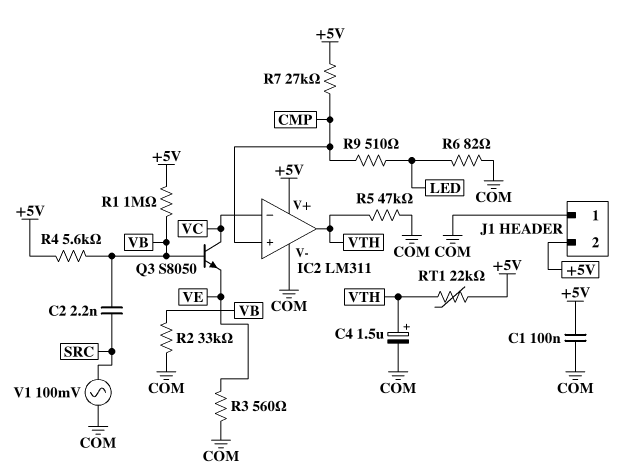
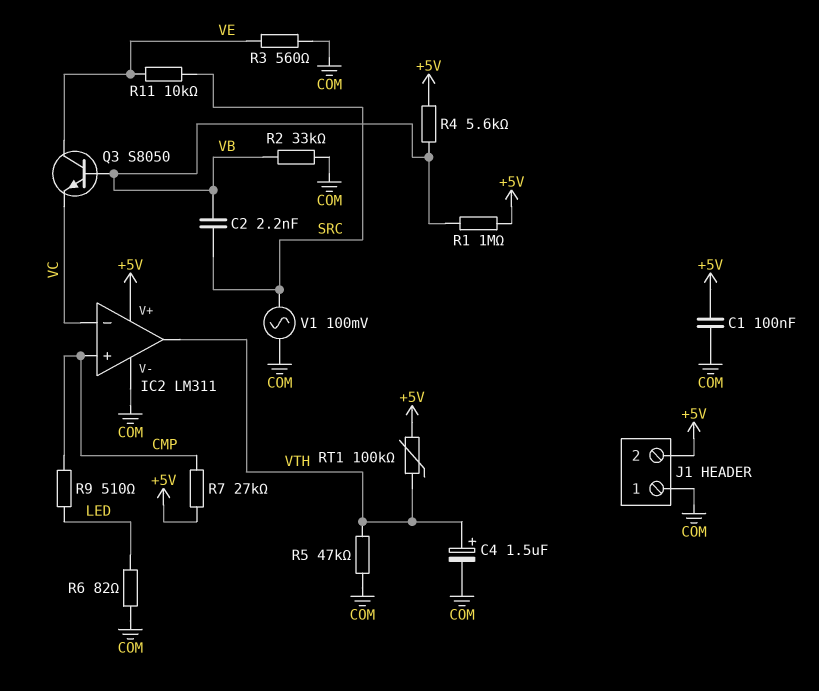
Q3: NPN S8050 (B VB, C VC, E VE) -> NPN S8050 (B VB, C VE, E VC)
R11: none -> 10k (SRC, VE)
RT1: 22k (+5V, VTH) -> 100k (+5V, VTH)

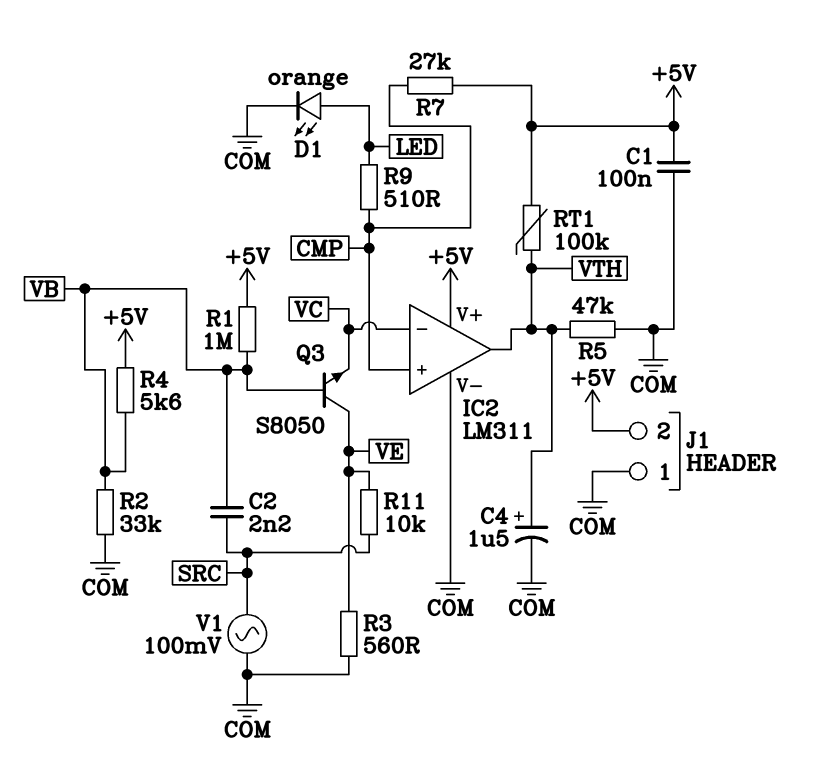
D1: none -> LED orange (A LED, K COM)
R6: 82 (COM, LED) -> none

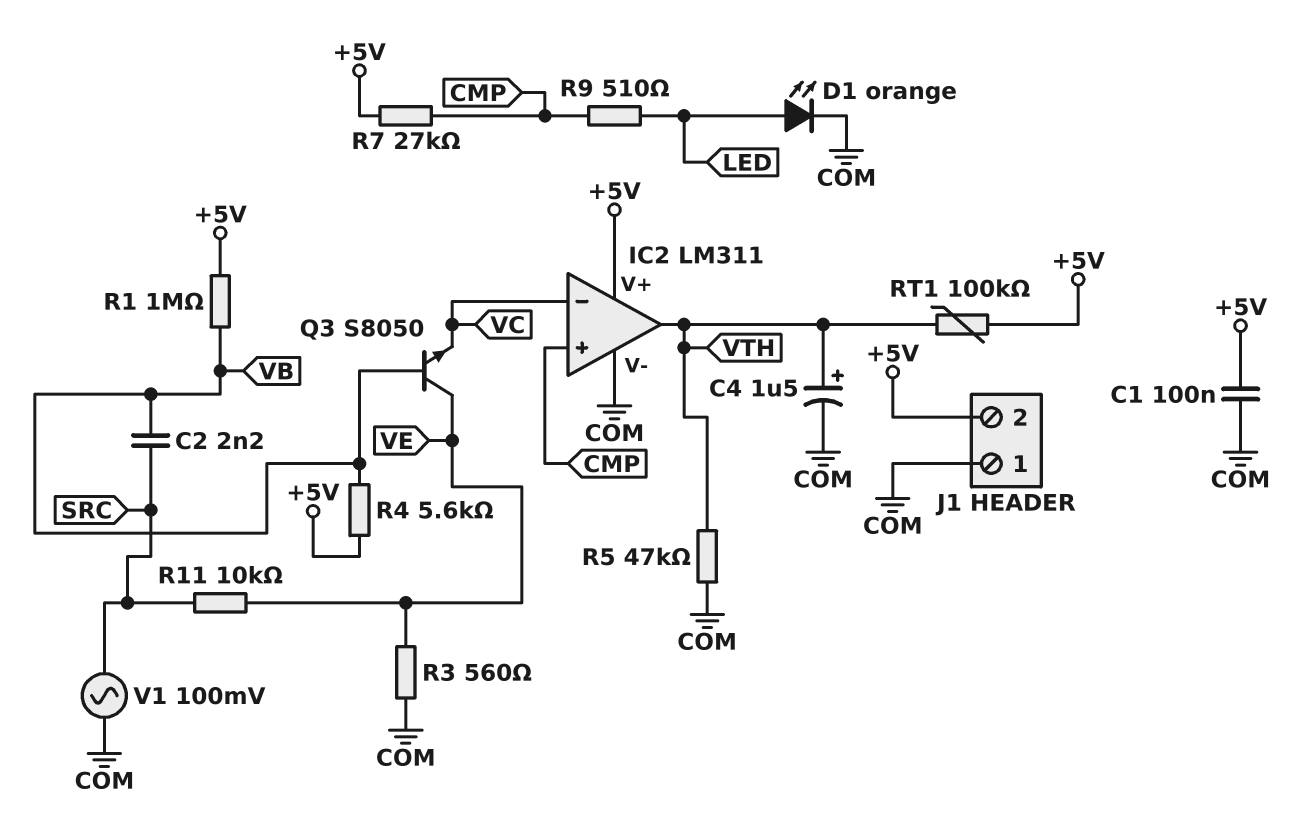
R2: 33k (COM, VB) -> none

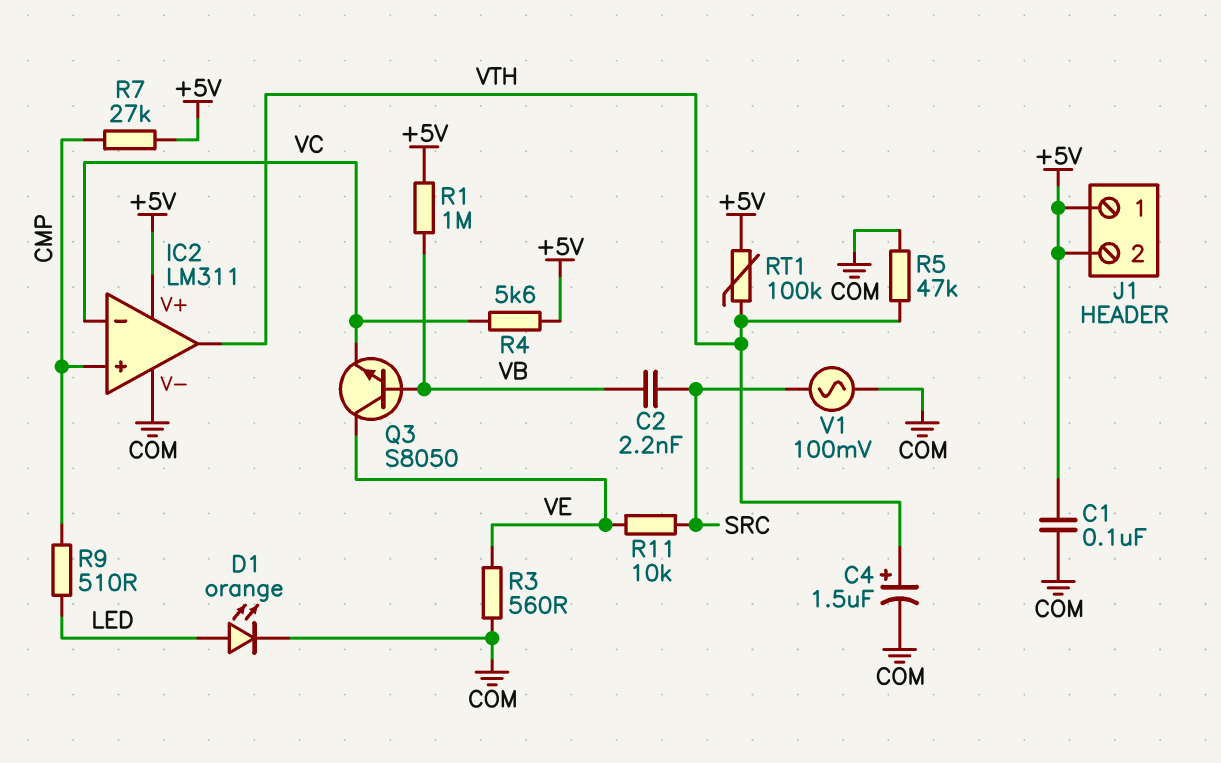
J1 pin 1: COM -> +5V
R4: 5.6k (+5V, VB) -> 5.6k (+5V, VC)

